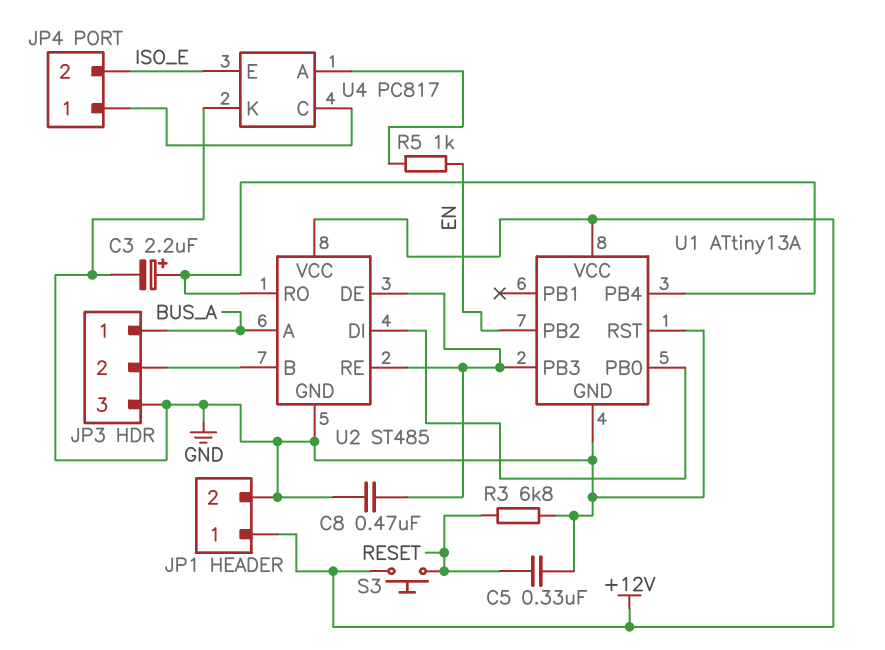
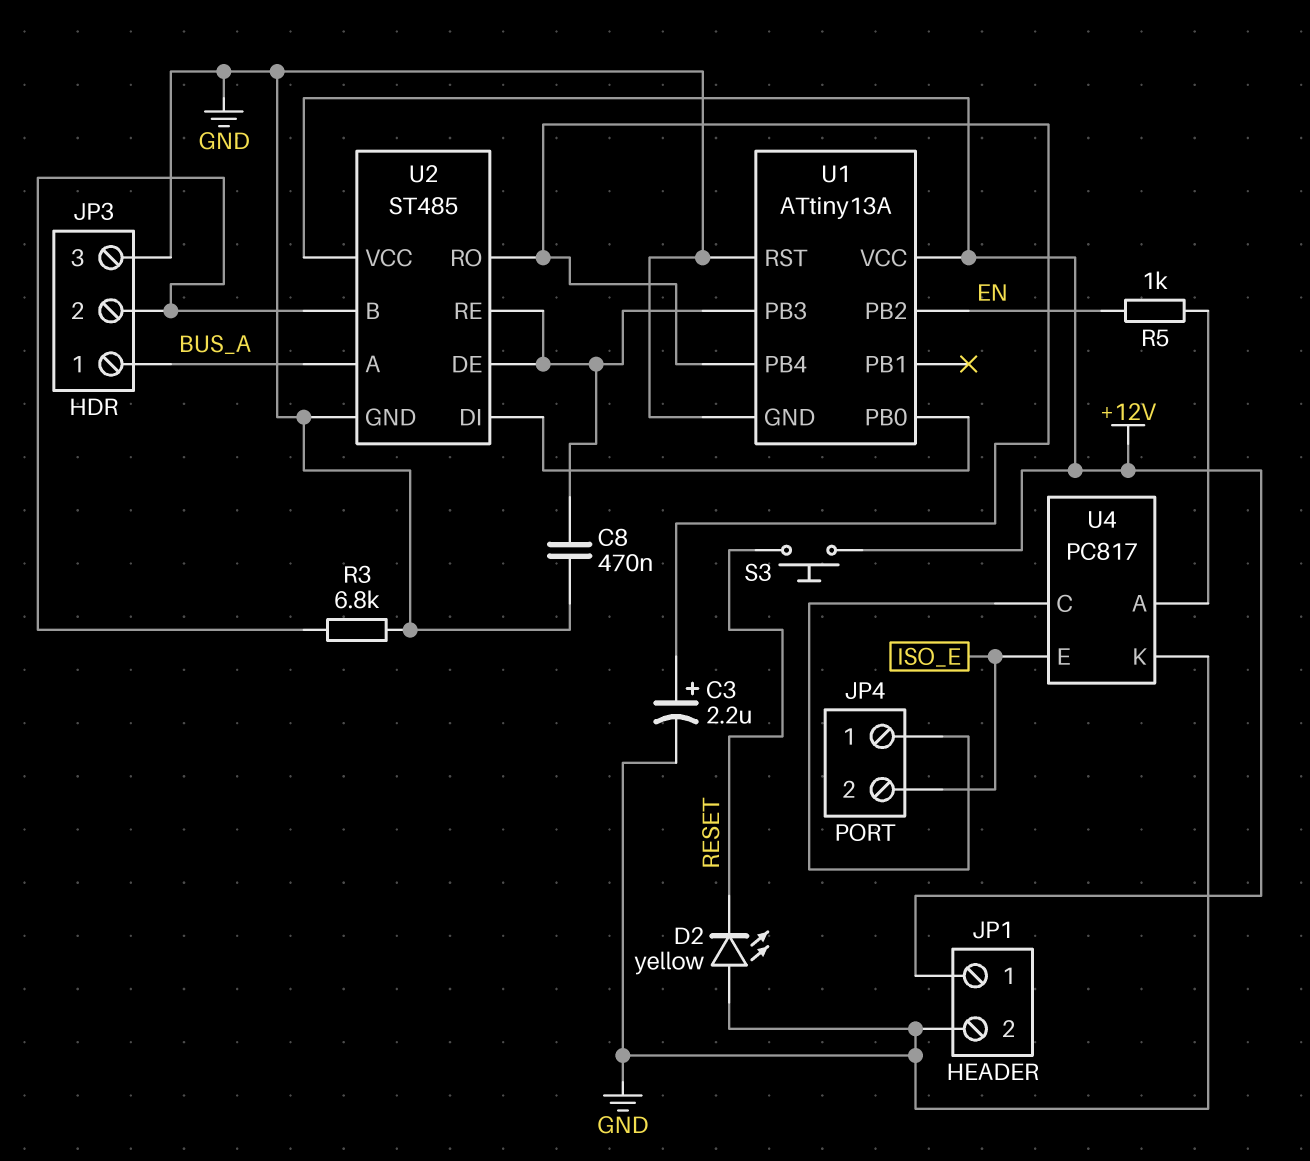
C5: 330nF (GND, RESET) -> none
D2: none -> LED yellow (A GND, K RESET)
R3: 6.8k (GND, RESET) -> 6.8k (GND, JP3/2)

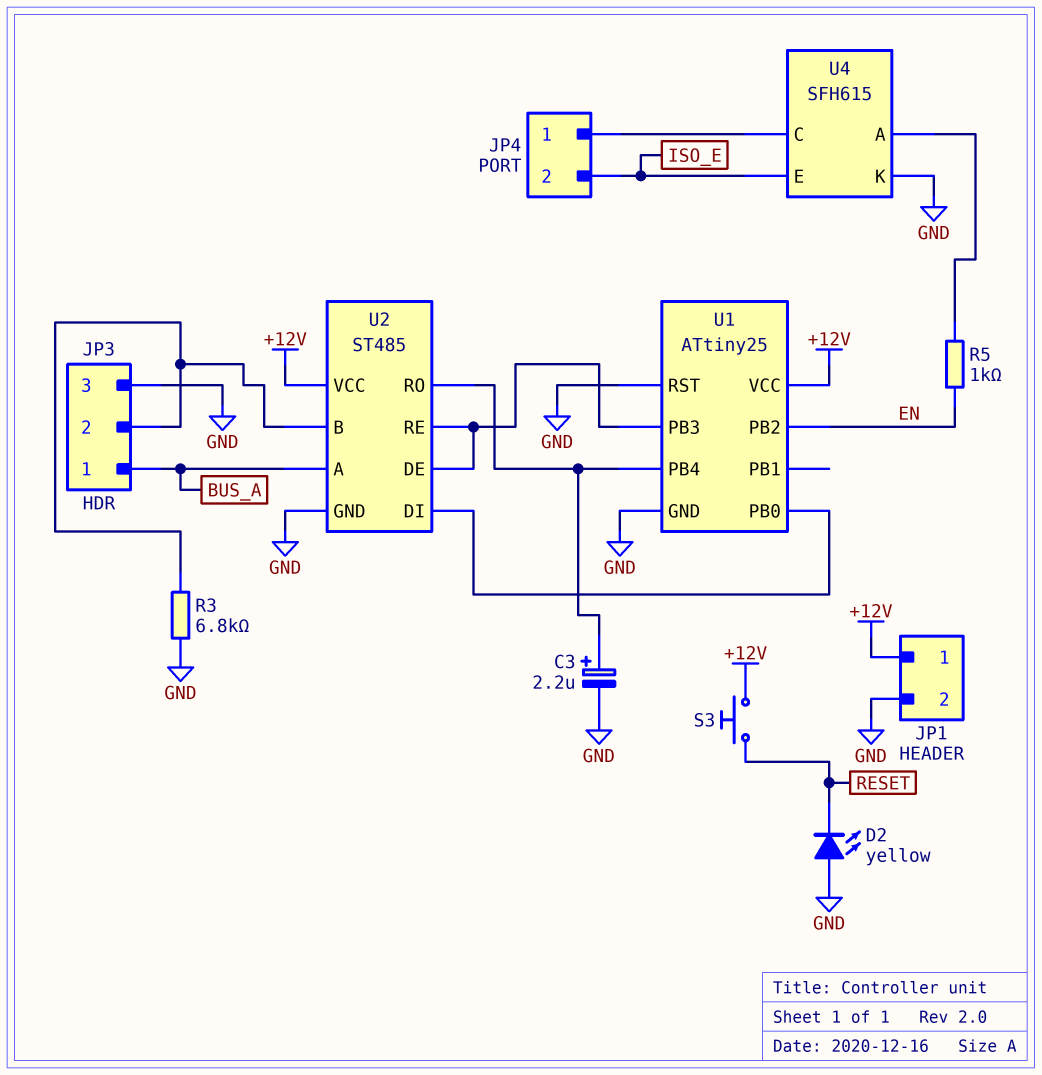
C8: 470nF (GND, U1/PB3) -> none
U1: ATtiny13A -> ATtiny25
U4: PC817 -> SFH615

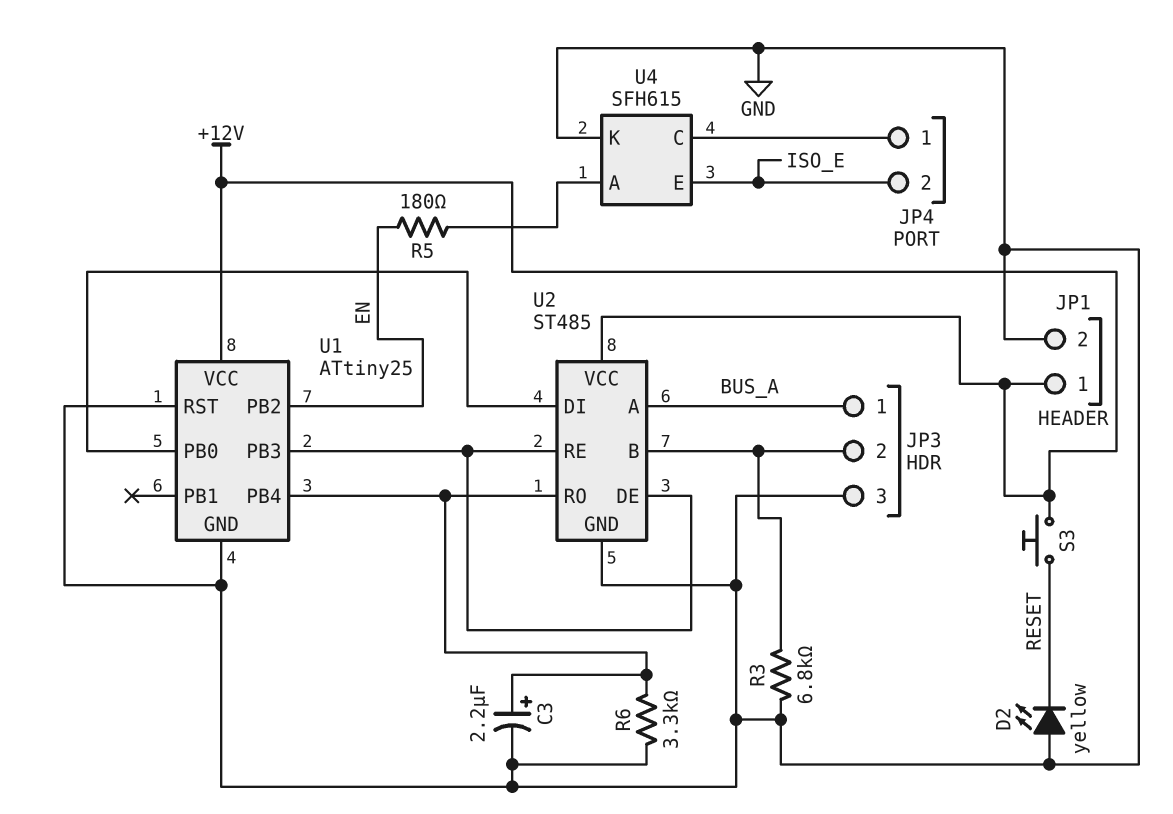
R5: 1k (EN, U4/A) -> 180 (EN, U4/A)
R6: none -> 3.3k (GND, U1/PB4)

